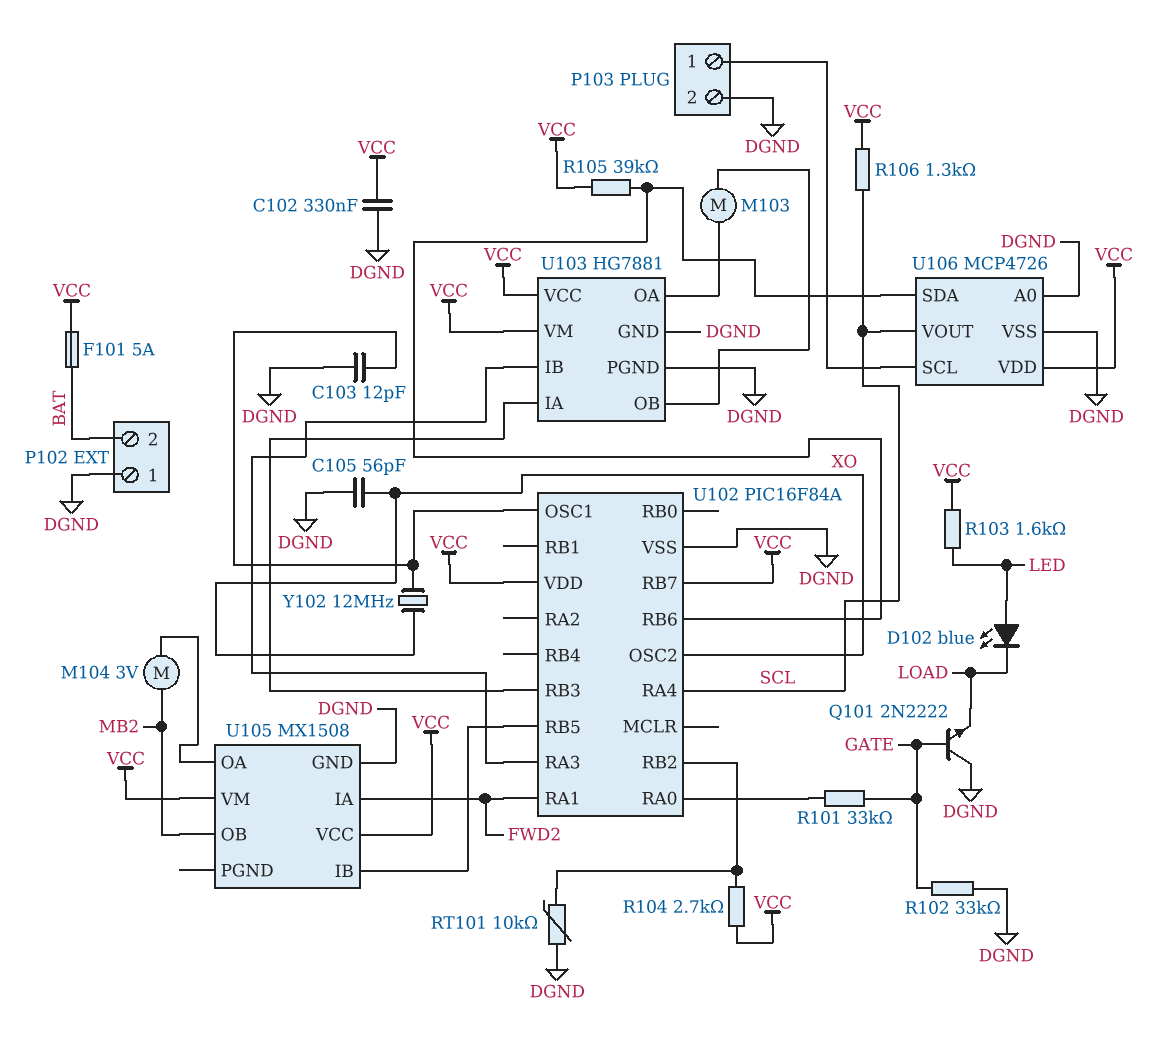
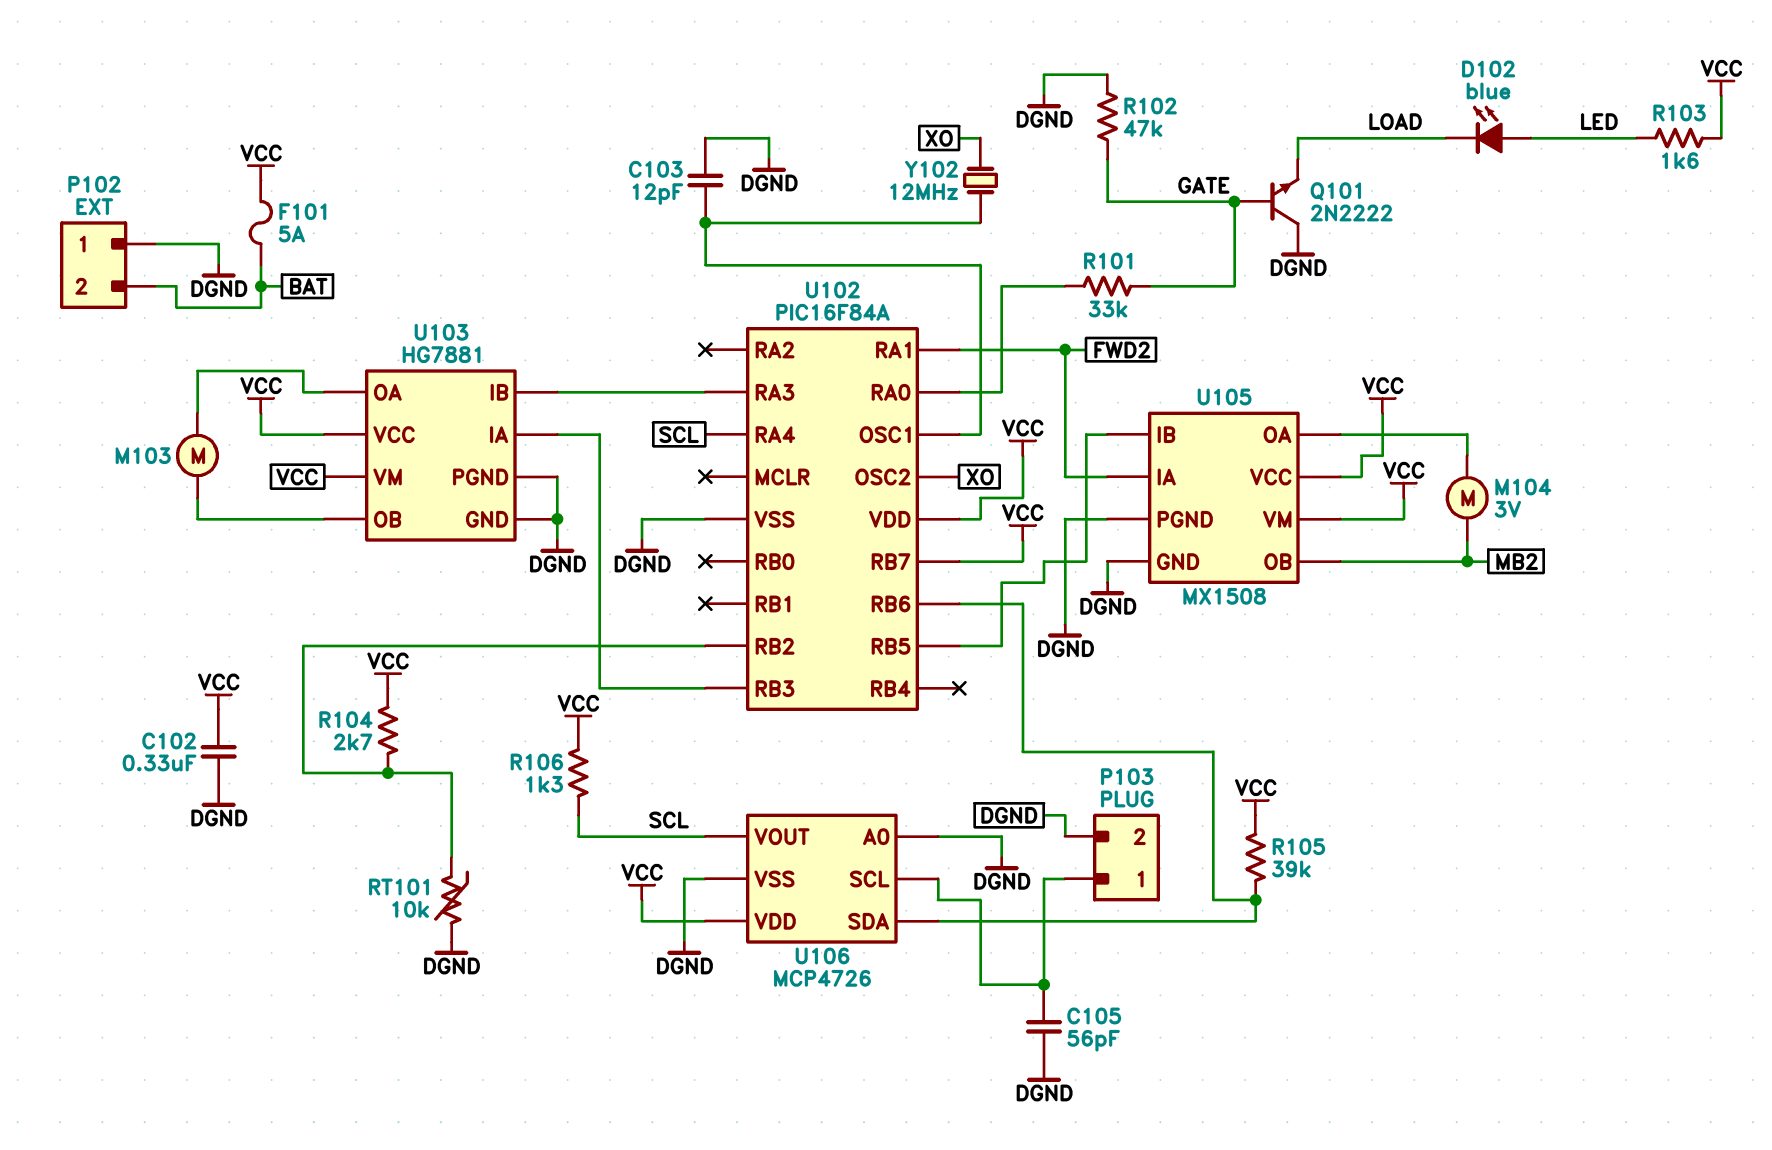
C105: 56pF (DGND, XO) -> 56pF (DGND, P103/1)
R102: 33k (DGND, GATE) -> 47k (DGND, GATE)
U105 pin PGND: none -> DGND

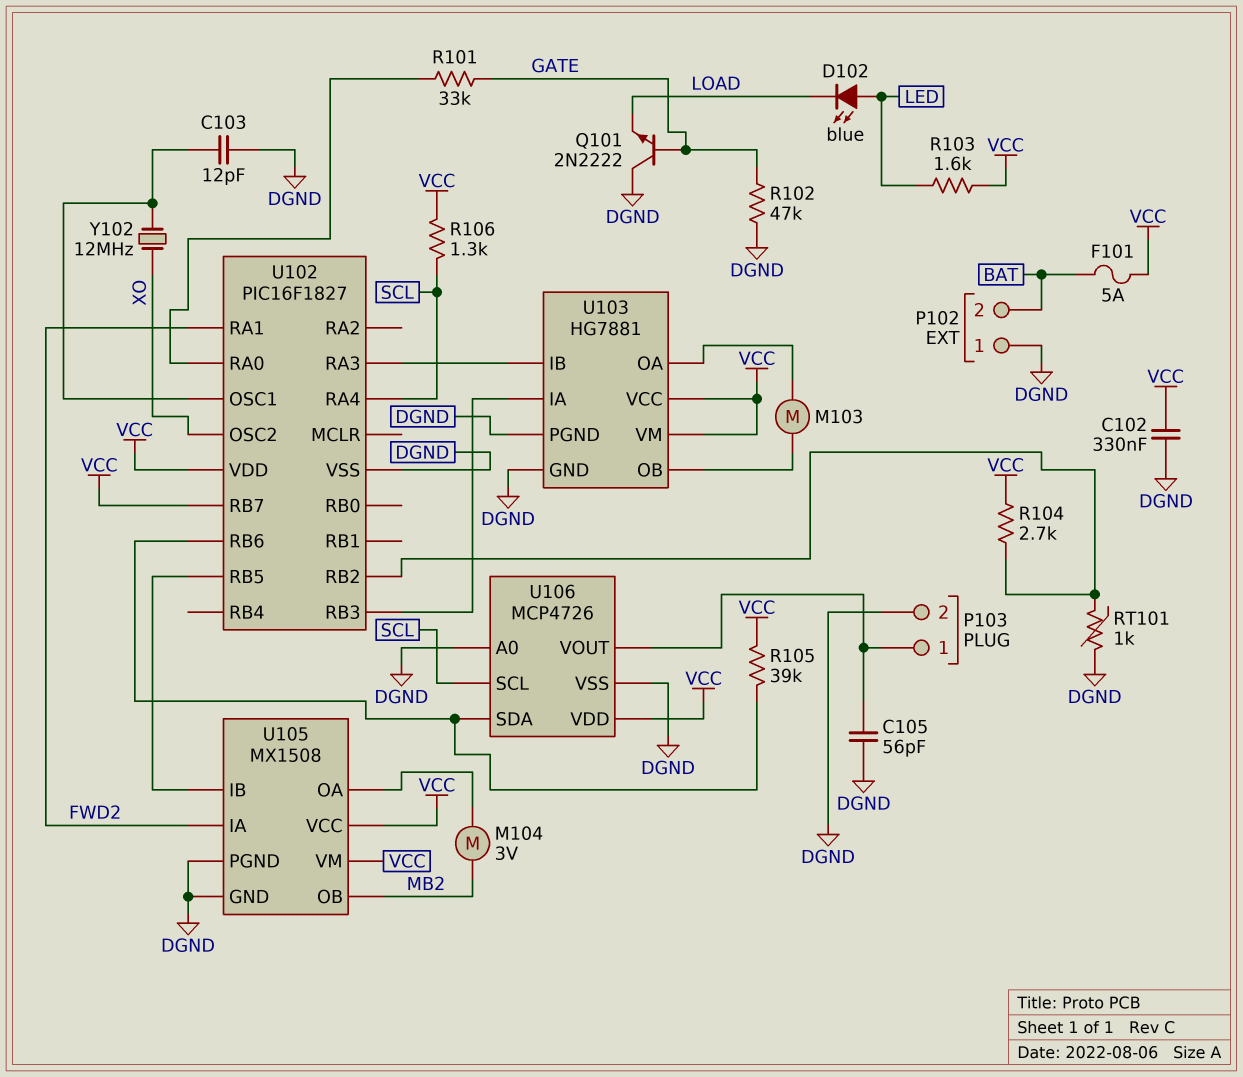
RT101: 10k (DGND, U102/RB2) -> 1k (DGND, U102/RB2)
U102: PIC16F84A -> PIC16F1827
U106 pin SCL: P103/1 -> SCL
U106 pin VOUT: SCL -> P103/1

